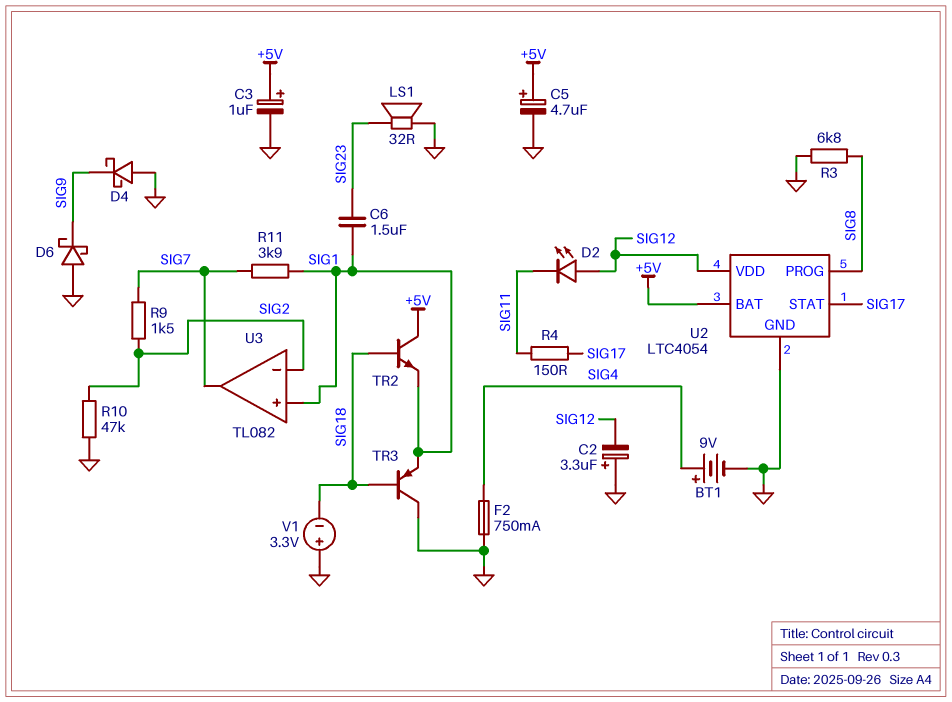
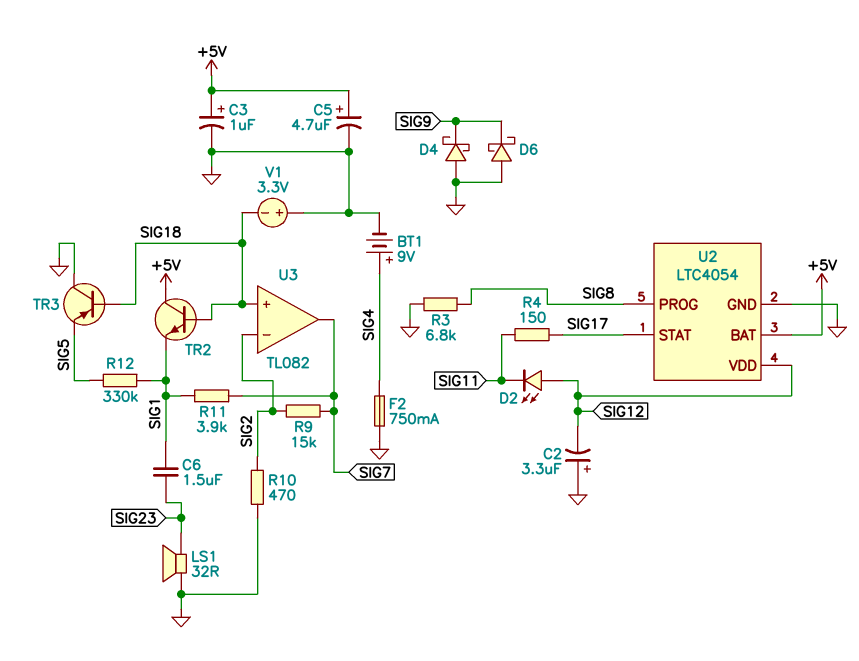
R9: 1.5k (SIG2, SIG7) -> 15k (SIG2, SIG7)
R10: 47k (GND, SIG2) -> 470 (GND, SIG2)
R12: none -> 330k (SIG1, SIG5)
TR3: PNP (B SIG18, C GND, E SIG1) -> PNP (B SIG18, C GND, E SIG5)
U3 pin in+: SIG1 -> SIG18

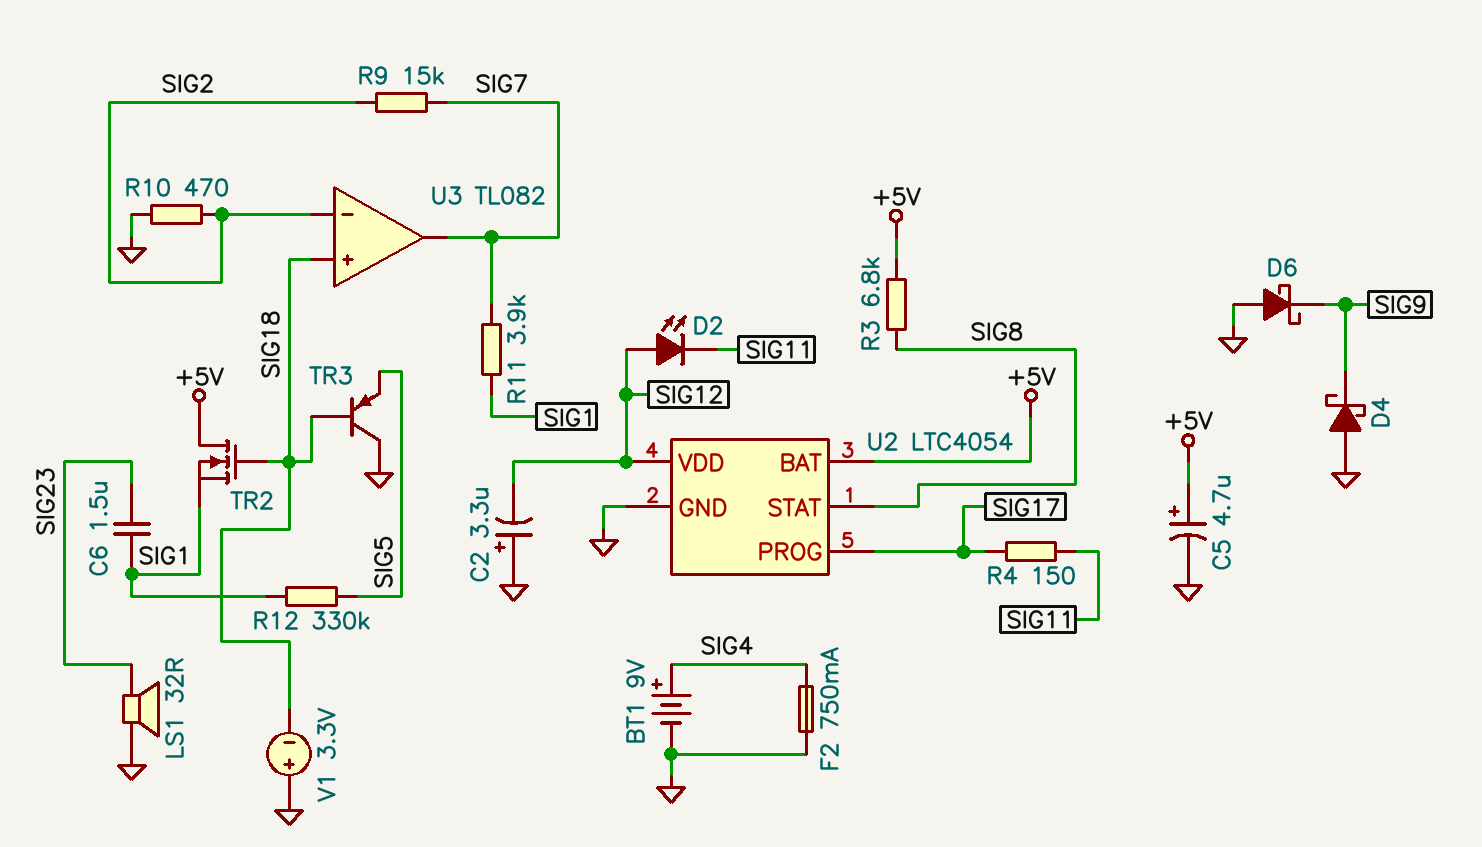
C3: 1uF (plus +5V, minus GND) -> none
R3: 6.8k (GND, SIG8) -> 6.8k (+5V, SIG8)
TR2: NPN (B SIG18, C +5V, E SIG1) -> NMOS (G SIG18, D +5V, S SIG1)
U2 pin PROG: SIG8 -> SIG17
U2 pin STAT: SIG17 -> SIG8

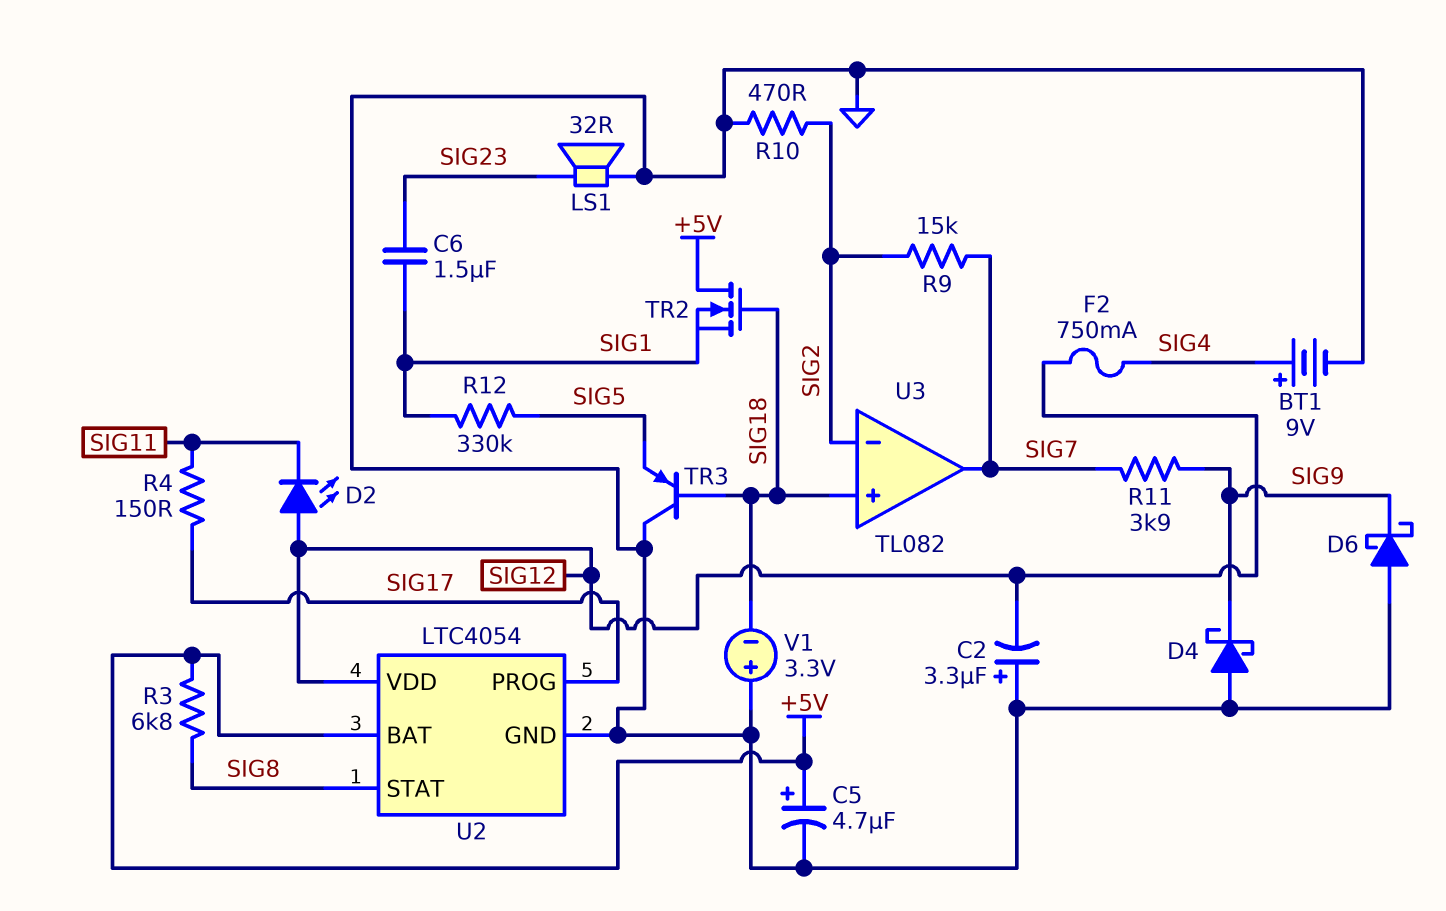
F2: 750mA (GND, SIG4) -> 750mA (SIG4, SIG12)
R11: 3.9k (SIG1, SIG7) -> 3.9k (SIG7, SIG9)

